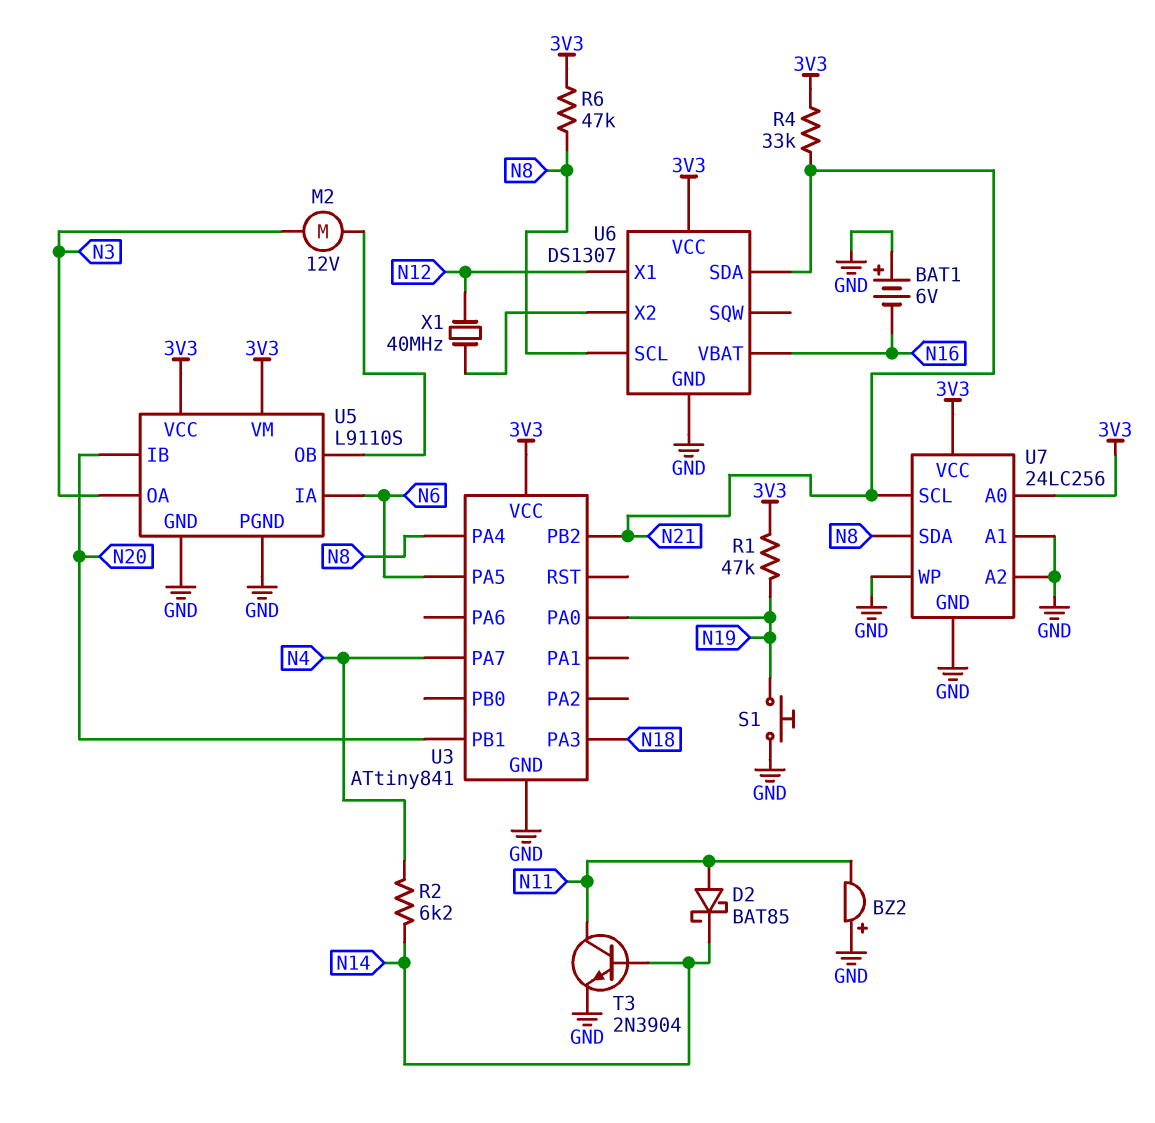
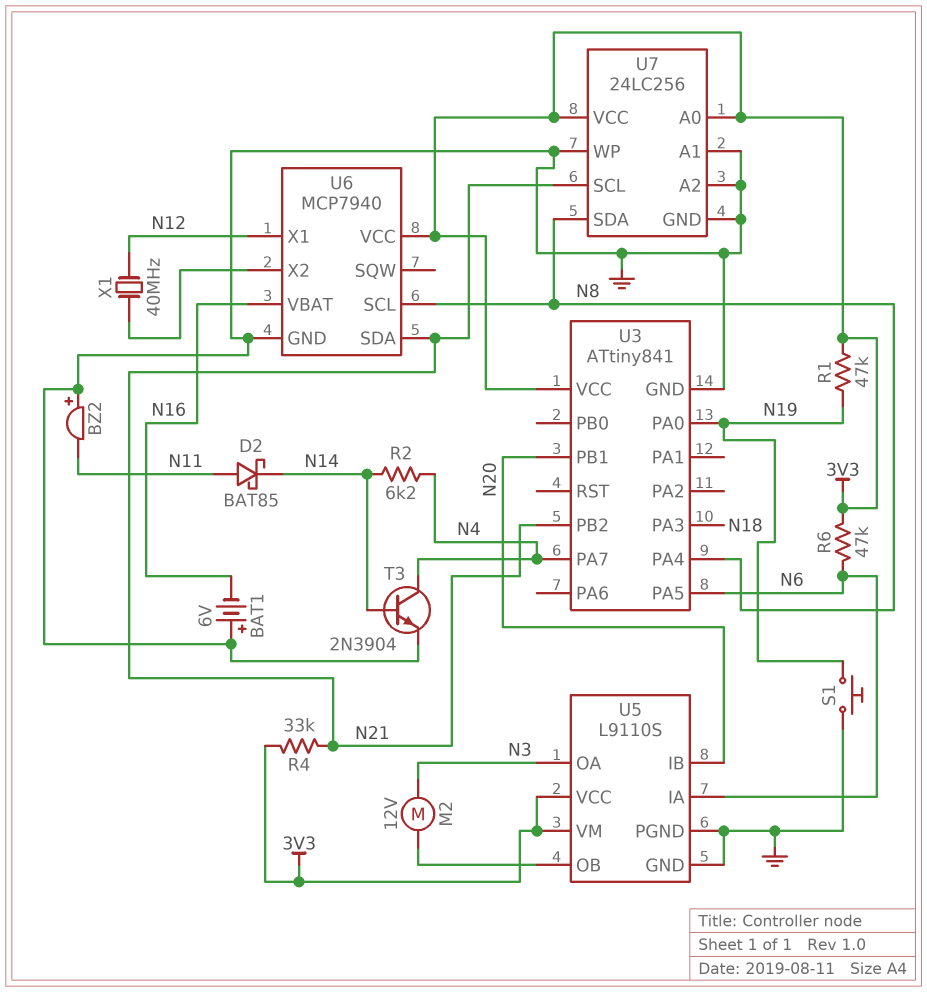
R6: 47k (3V3, N8) -> 47k (3V3, N6)
T3: NPN 2N3904 (B N14, C N11, E GND) -> NPN 2N3904 (B N14, C N4, E GND)
U6: DS1307 -> MCP7940

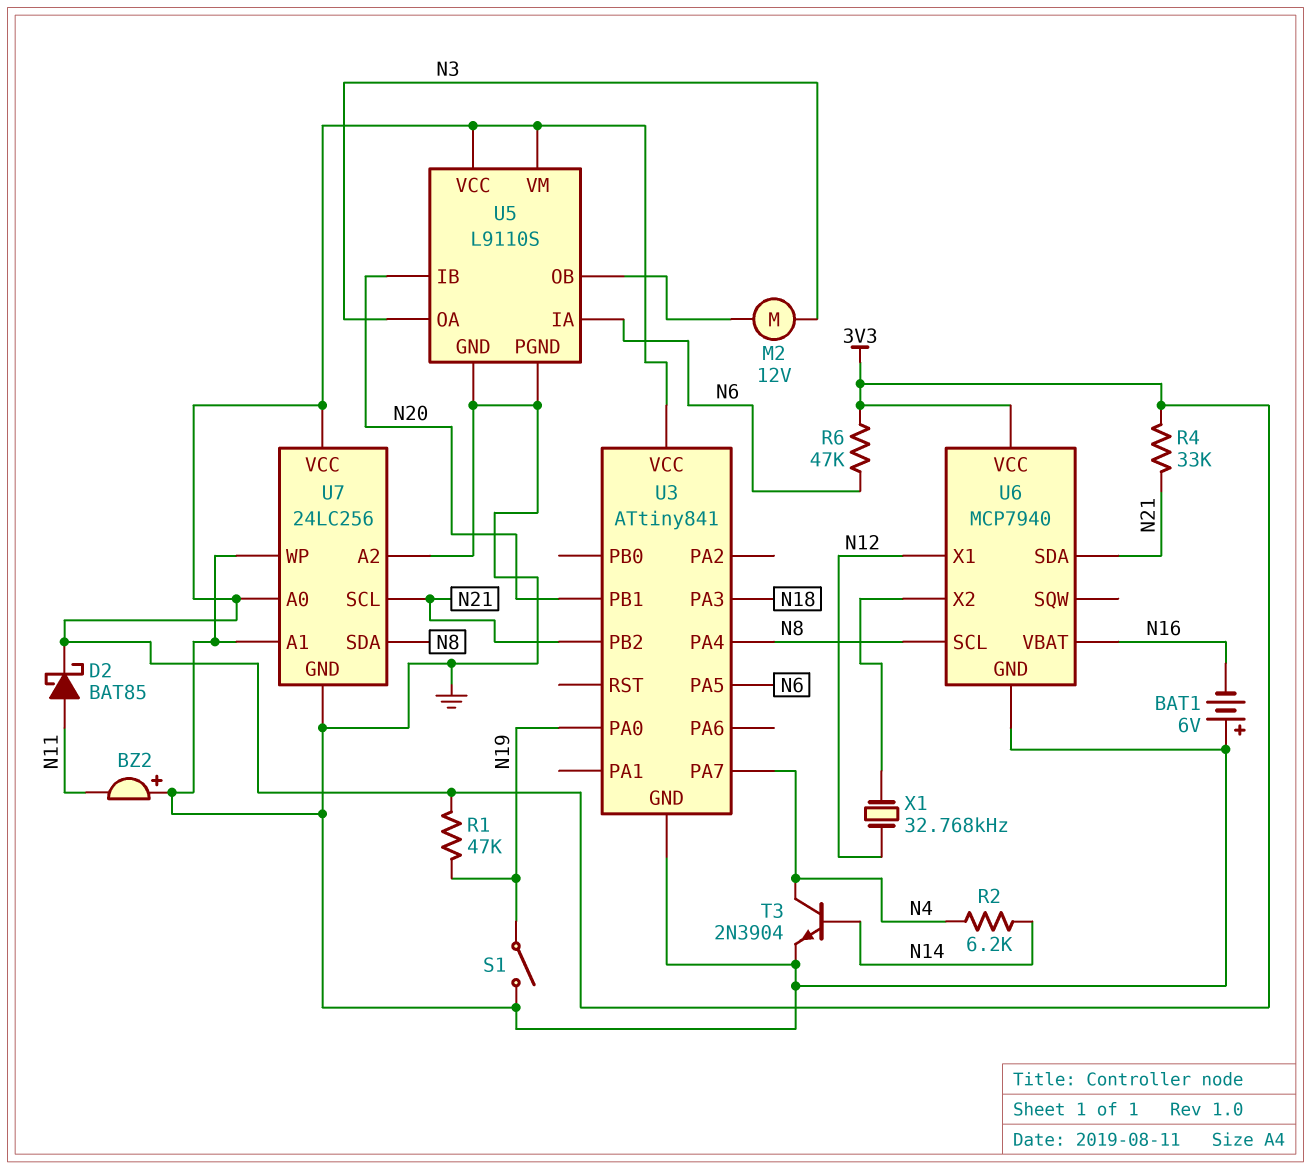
D2: schottky BAT85 (A N11, K N14) -> schottky BAT85 (A N11, K 3V3)
S1: button (GND, N19) -> switch (GND, N19)
X1: 40MHz (N12, U6/X2) -> 32.768kHz (N12, U6/X2)

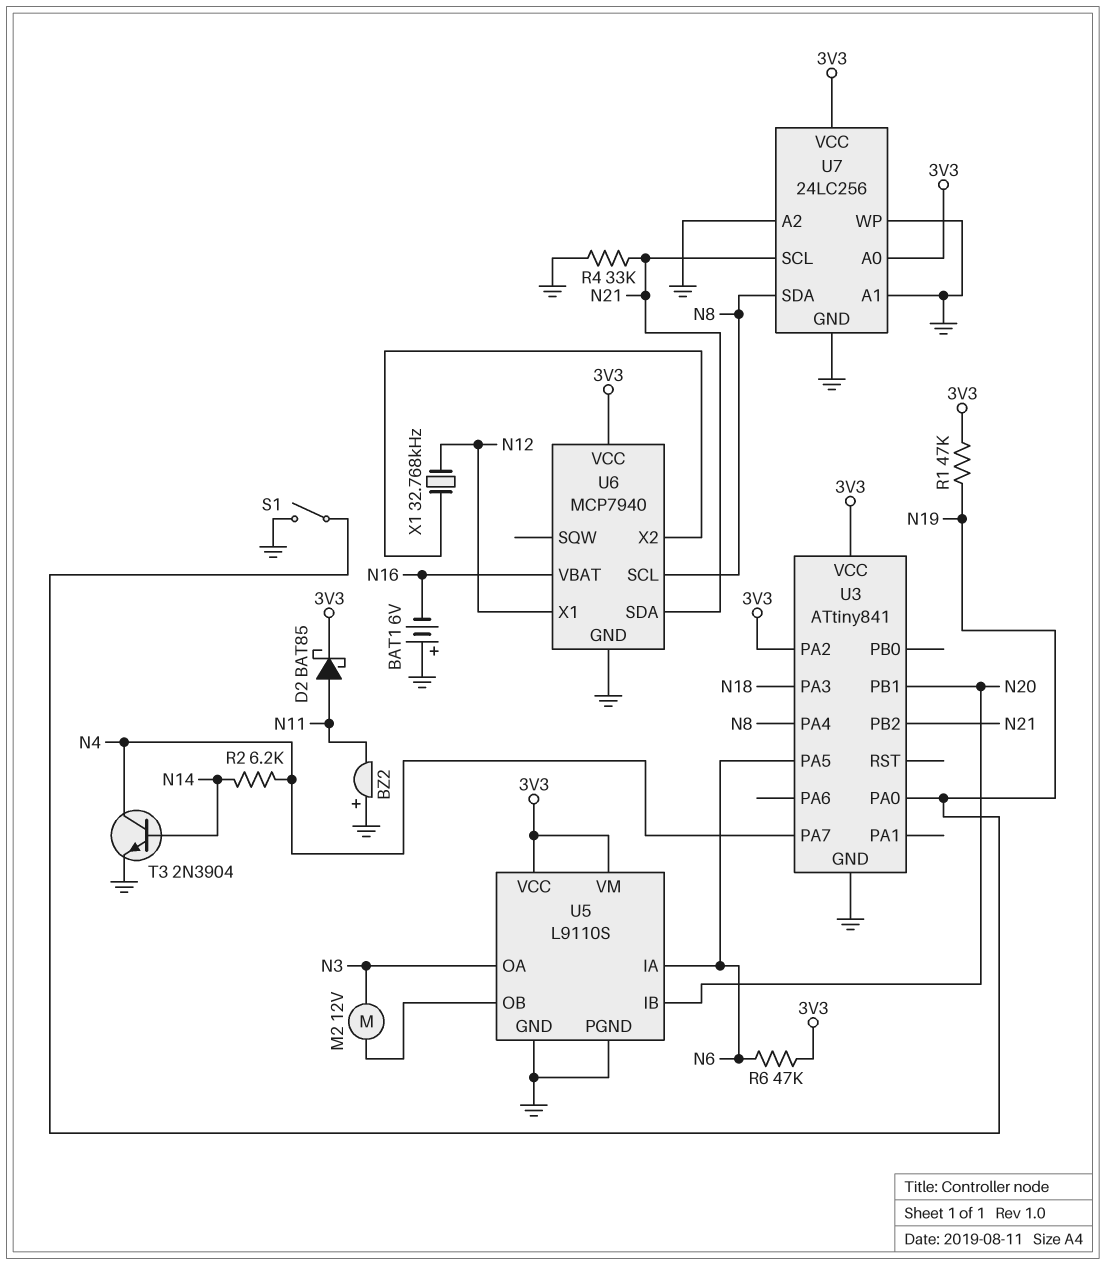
R4: 33k (3V3, N21) -> 33k (GND, N21)
U3 pin PA2: none -> 3V3

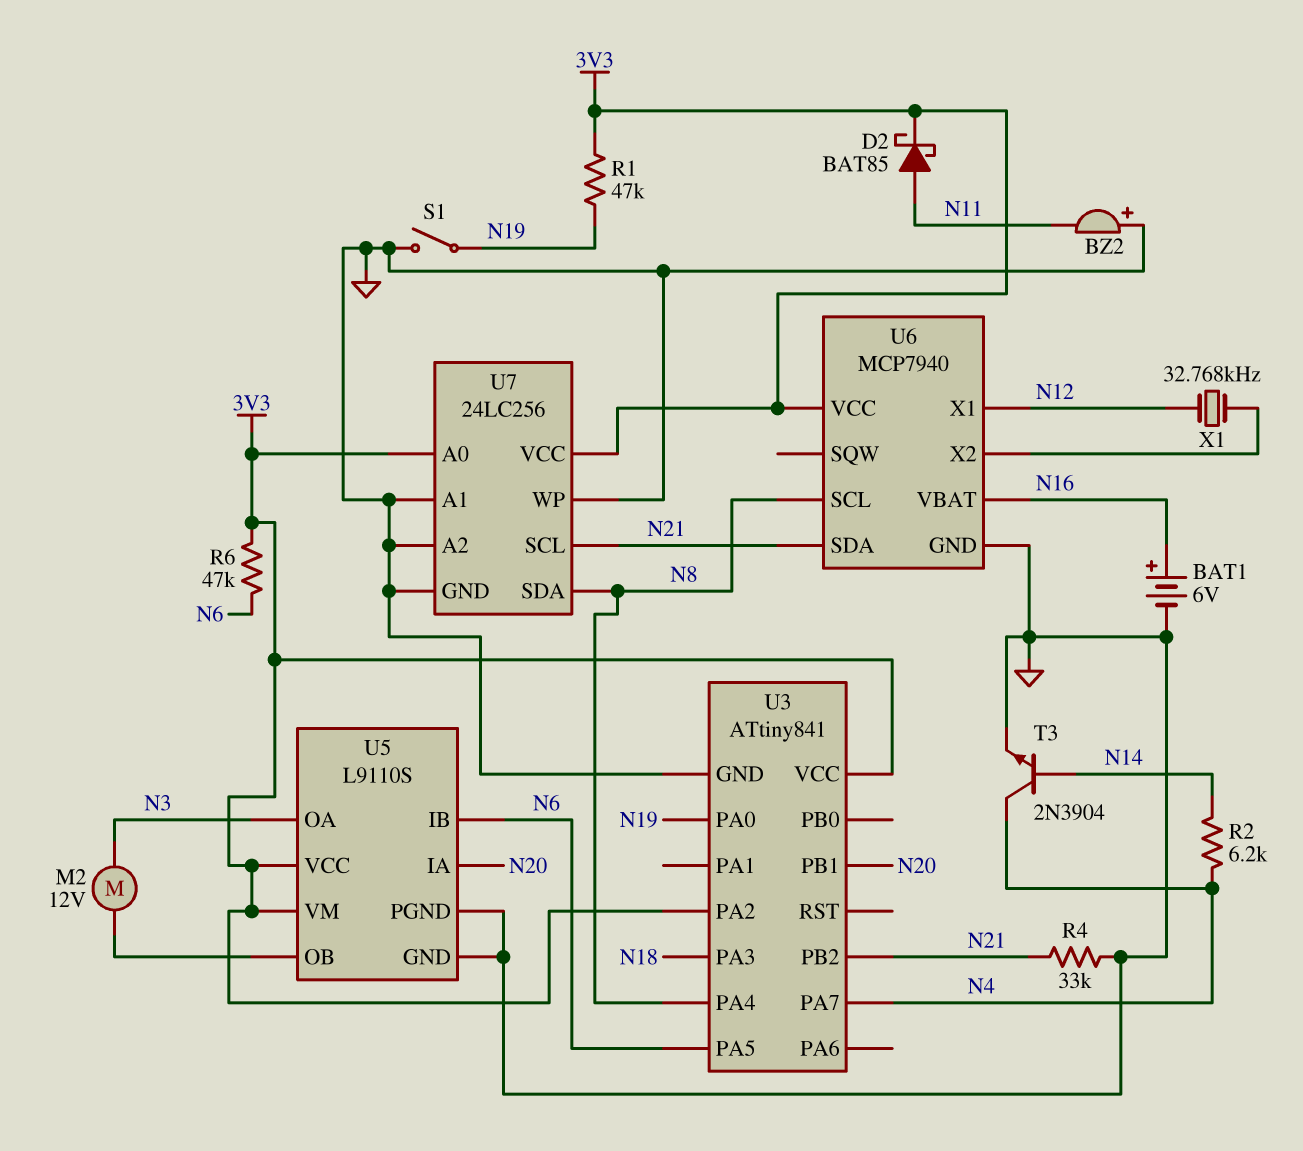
BAT1: 6V (plus GND, minus N16) -> 6V (plus N16, minus GND)
U5 pin IA: N6 -> N20
U5 pin IB: N20 -> N6

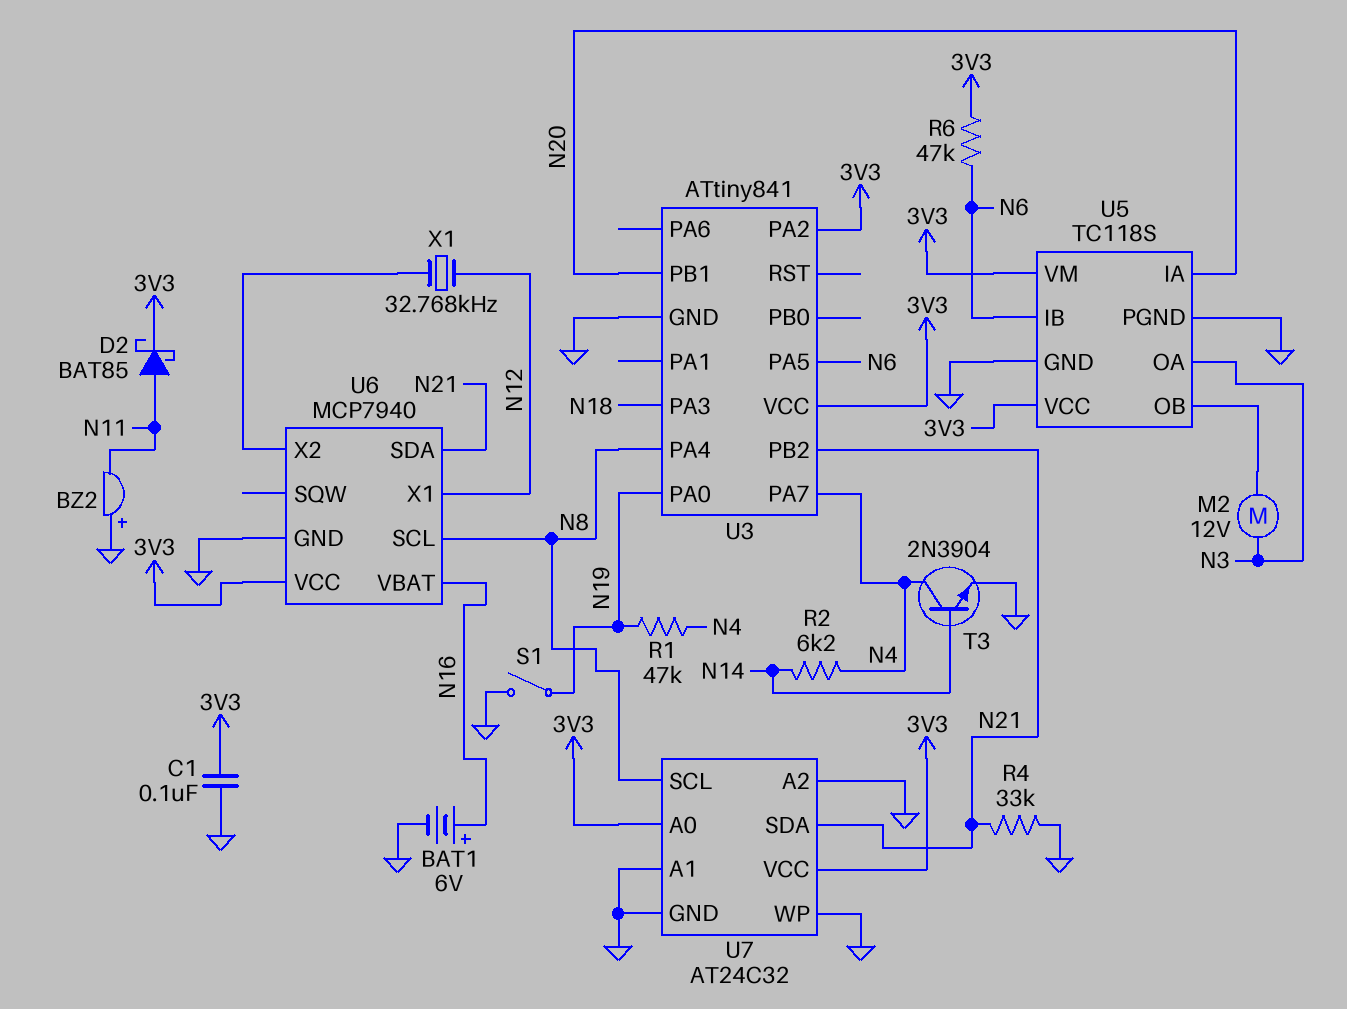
C1: none -> 100nF (3V3, GND)
R1: 47k (3V3, N19) -> 47k (N4, N19)
U5: L9110S -> TC118S
U7: 24LC256 -> AT24C32
U7 pin SCL: N21 -> N8
U7 pin SDA: N8 -> N21

